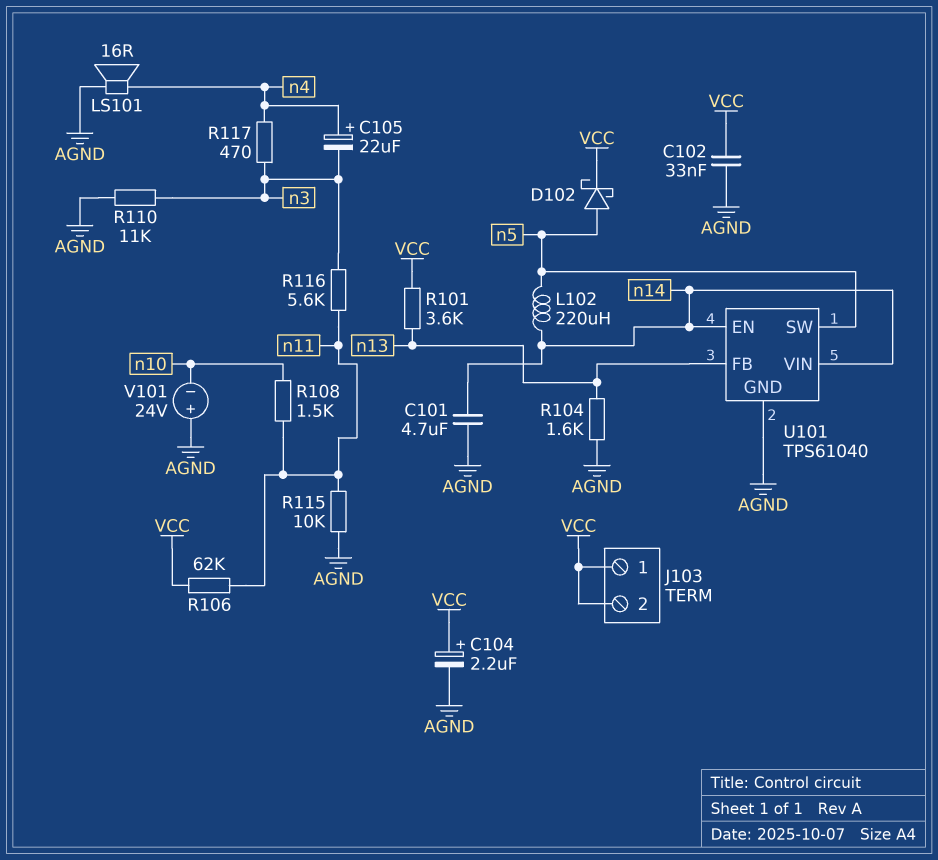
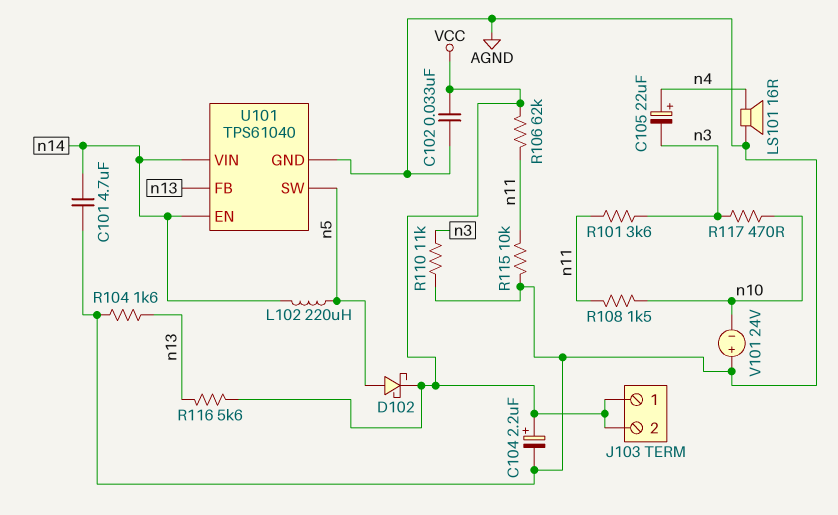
R101: 3.6k (VCC, n13) -> 3.6k (n3, n11)
R116: 5.6k (n3, n11) -> 5.6k (VCC, n13)
R117: 470 (n3, n4) -> 470 (n3, n10)

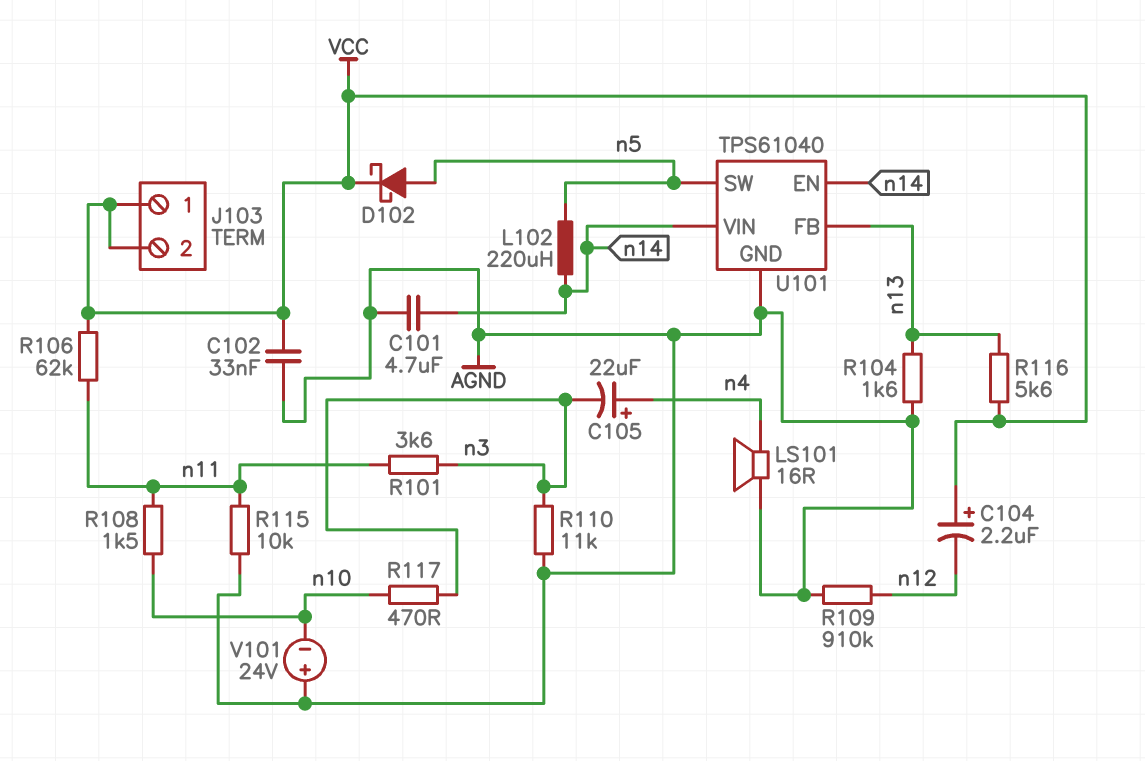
C104: 2.2uF (plus VCC, minus AGND) -> 2.2uF (plus VCC, minus n12)
R109: none -> 910k (AGND, n12)

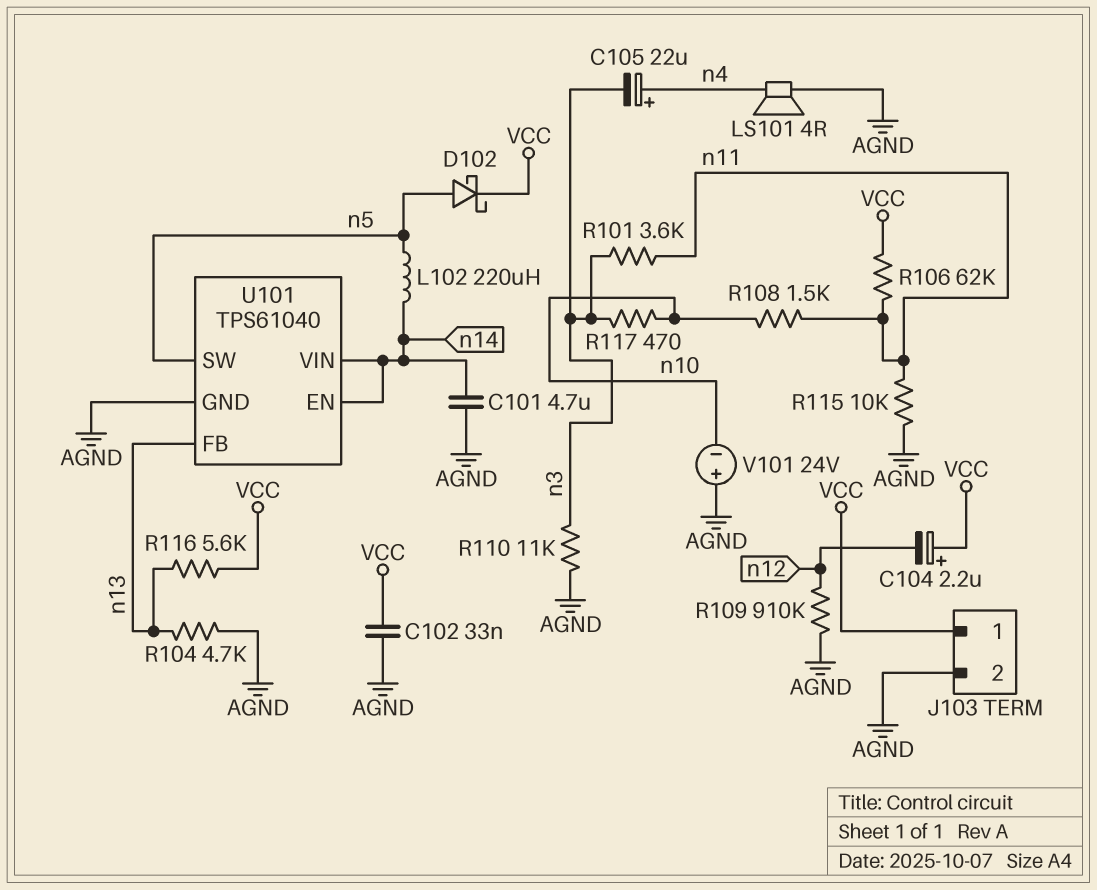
J103 pin 2: VCC -> AGND
LS101: speaker 16R (AGND, n4) -> speaker 4R (AGND, n4)
R104: 1.6k (AGND, n13) -> 4.7k (AGND, n13)

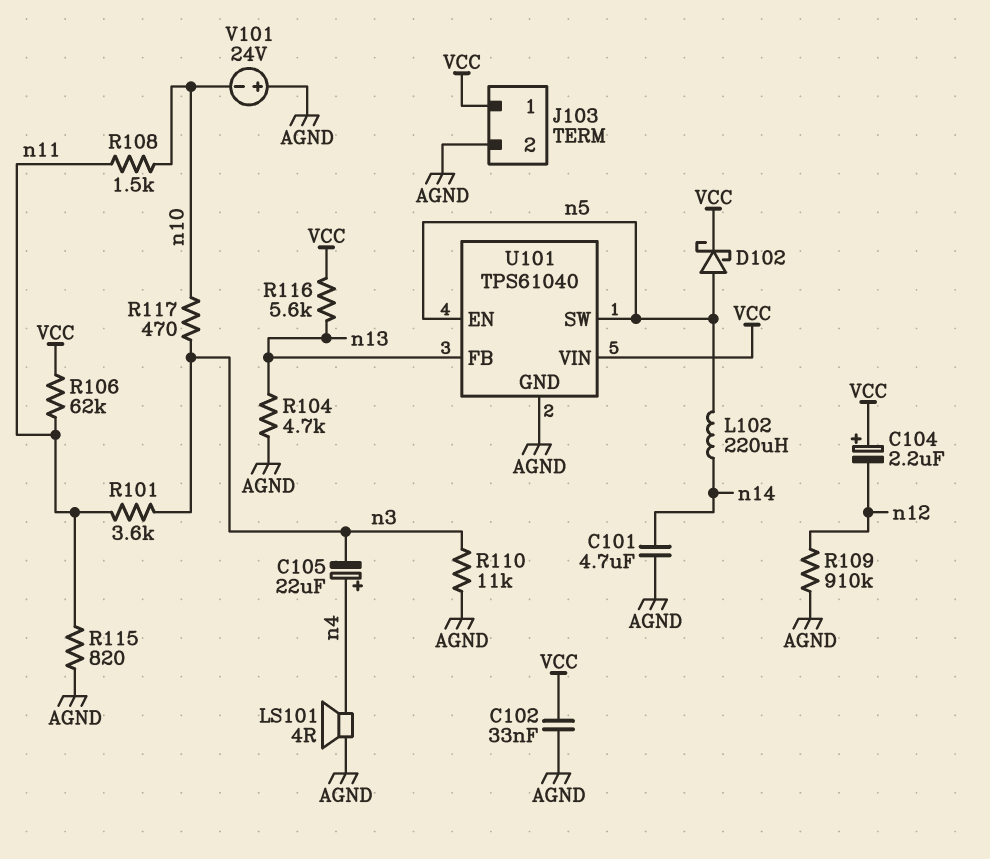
R115: 10k (AGND, n11) -> 820 (AGND, n11)
U101 pin EN: n14 -> n5
U101 pin VIN: n14 -> VCC

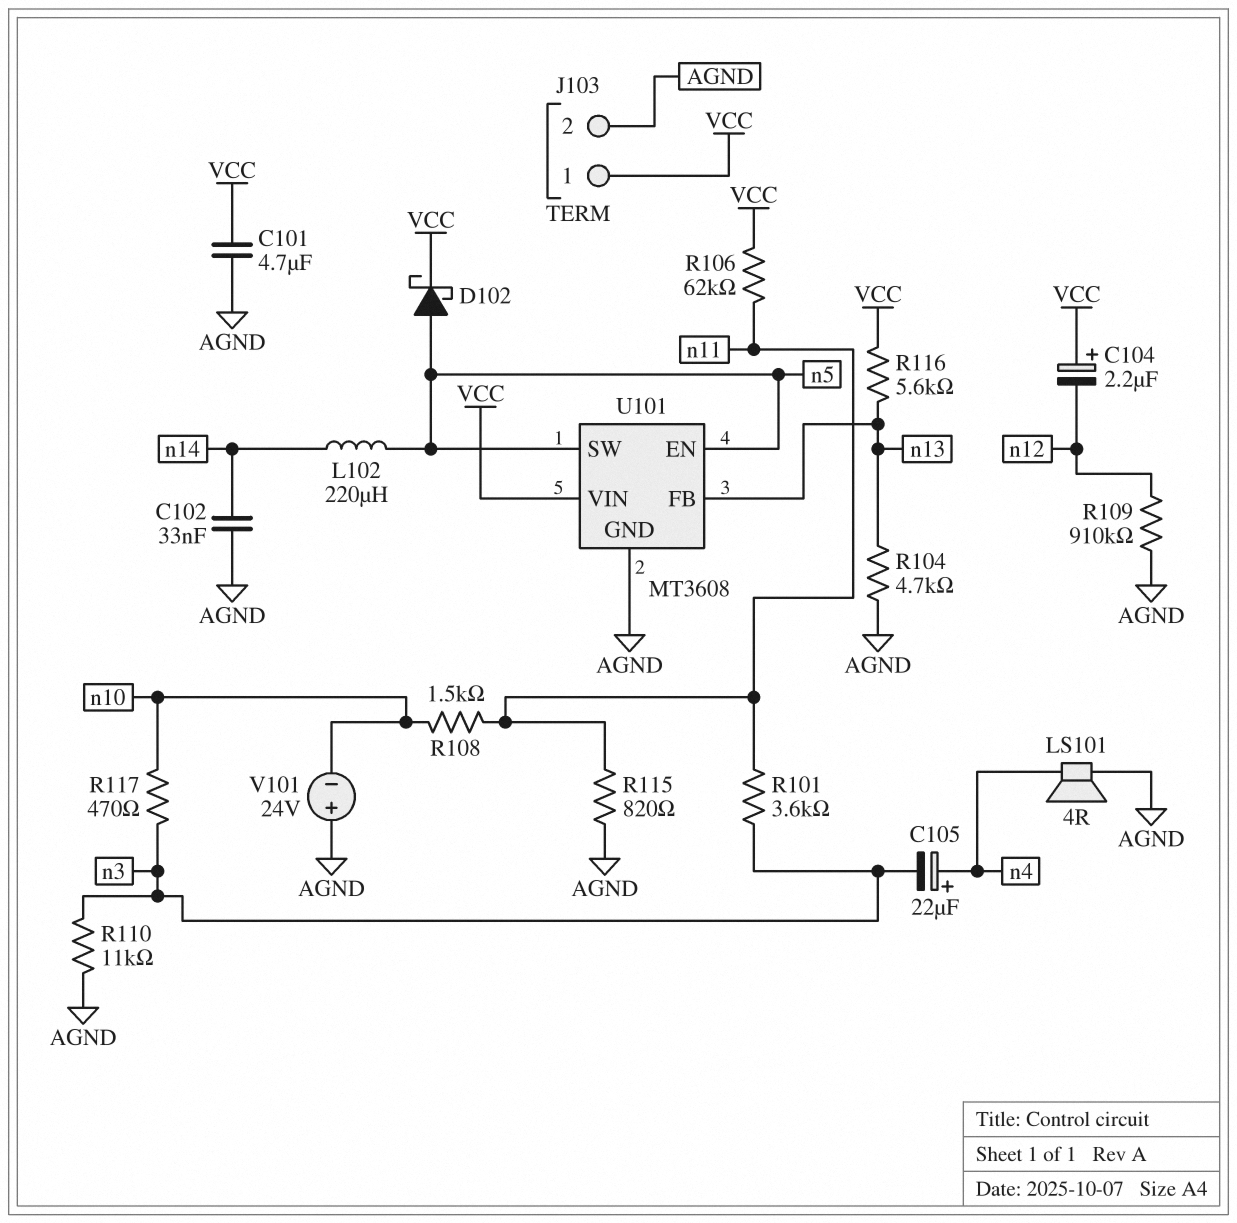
C101: 4.7uF (AGND, n14) -> 4.7uF (AGND, VCC)
C102: 33nF (AGND, VCC) -> 33nF (AGND, n14)
U101: TPS61040 -> MT3608

